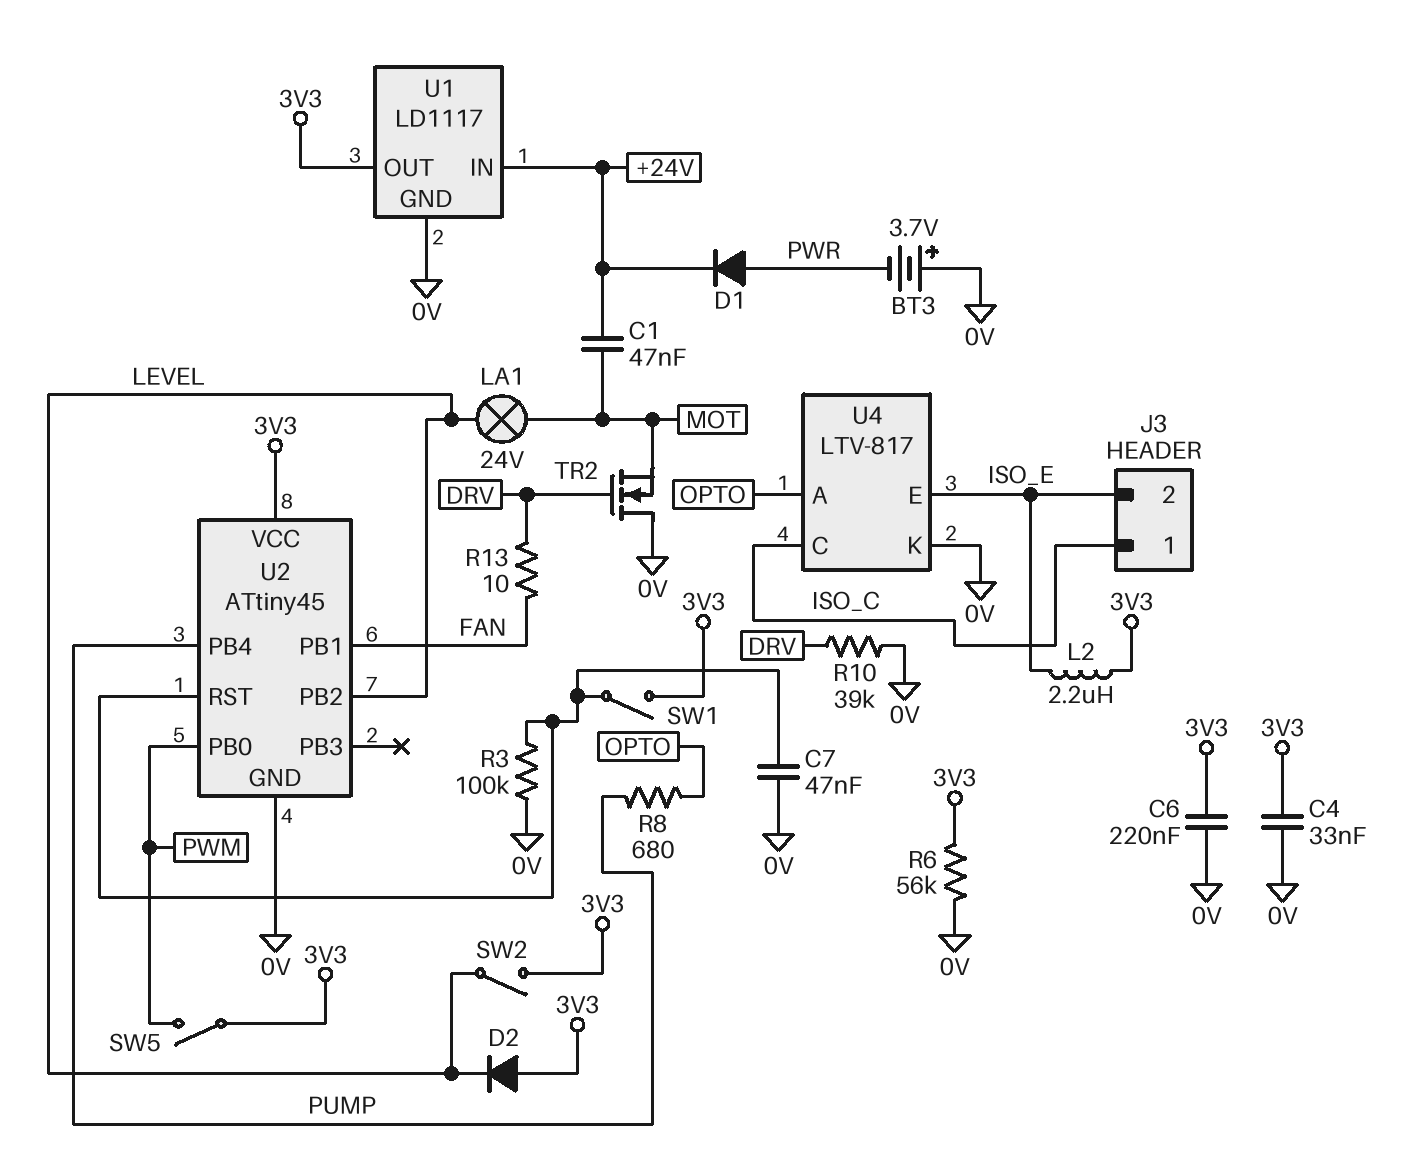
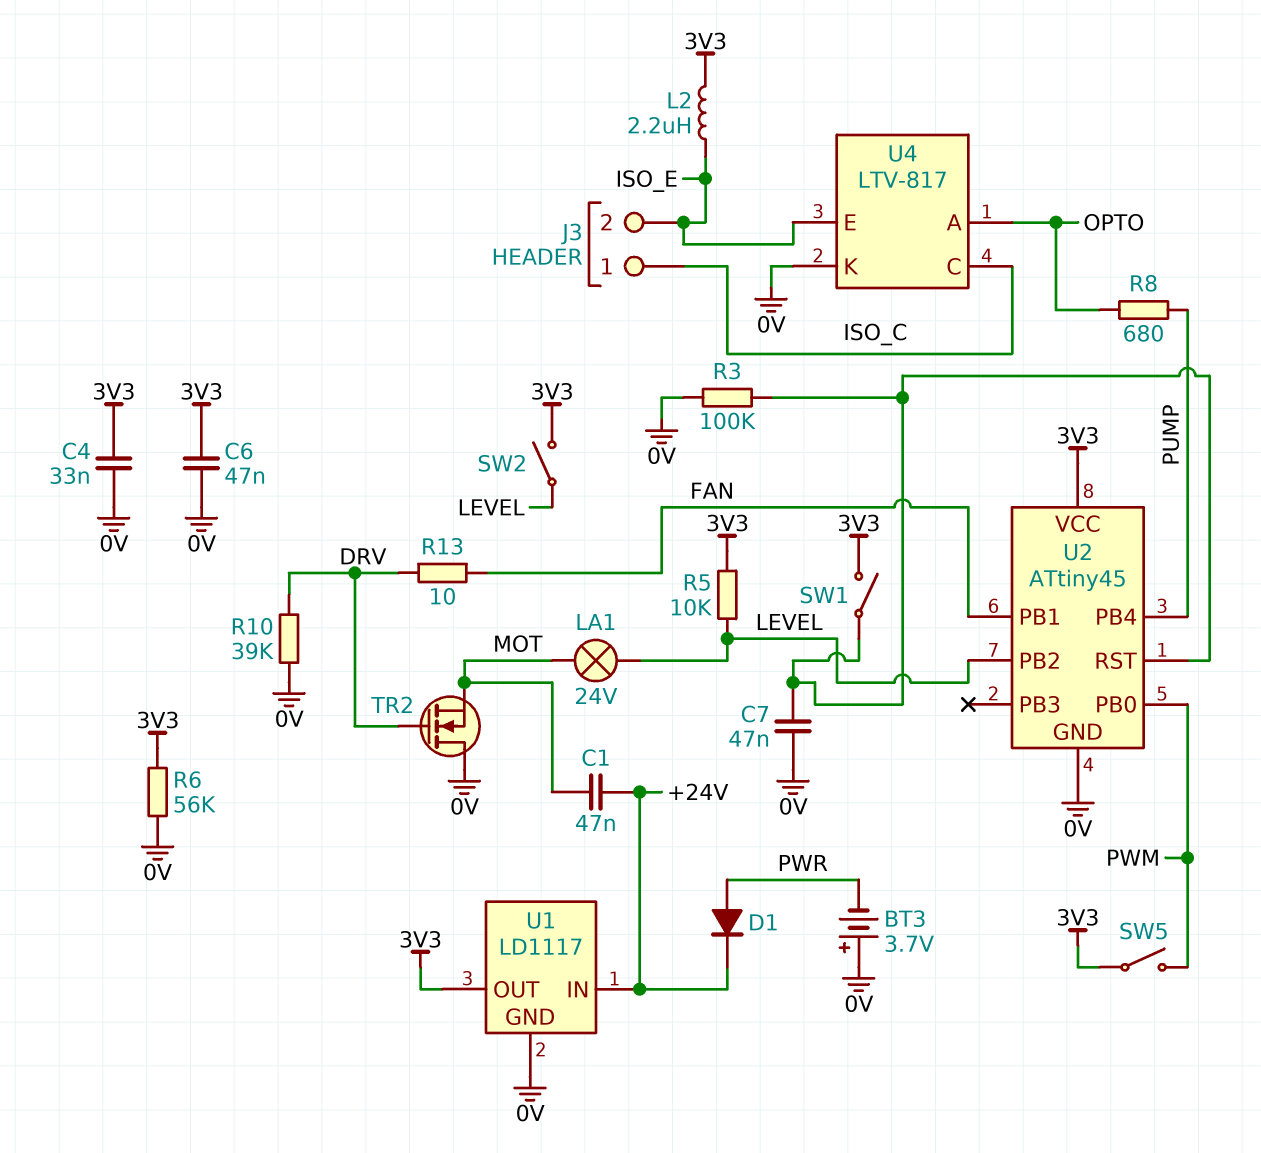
C6: 220nF (0V, 3V3) -> 47nF (0V, 3V3)
D2: diode (A 3V3, K LEVEL) -> none
R5: none -> 10k (3V3, LEVEL)

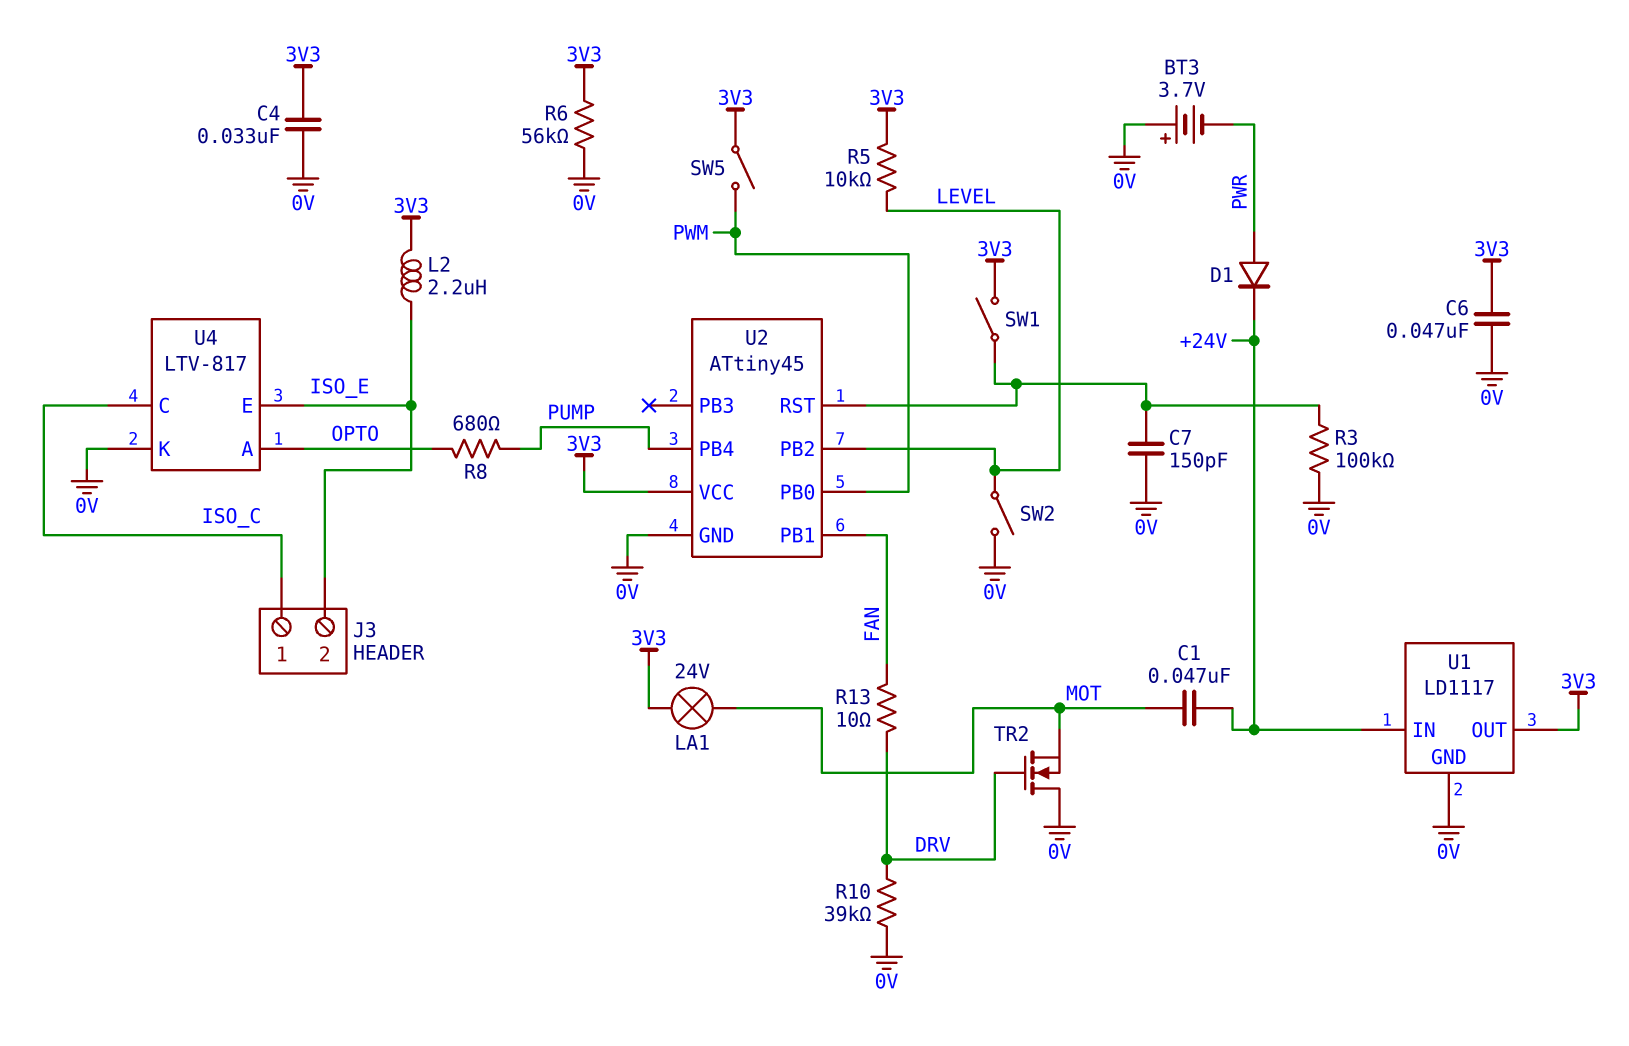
C7: 47nF (0V, U2/RST) -> 150pF (0V, U2/RST)
LA1: lamp 24V (LEVEL, MOT) -> lamp 24V (3V3, MOT)
SW2: switch (3V3, LEVEL) -> switch (0V, LEVEL)

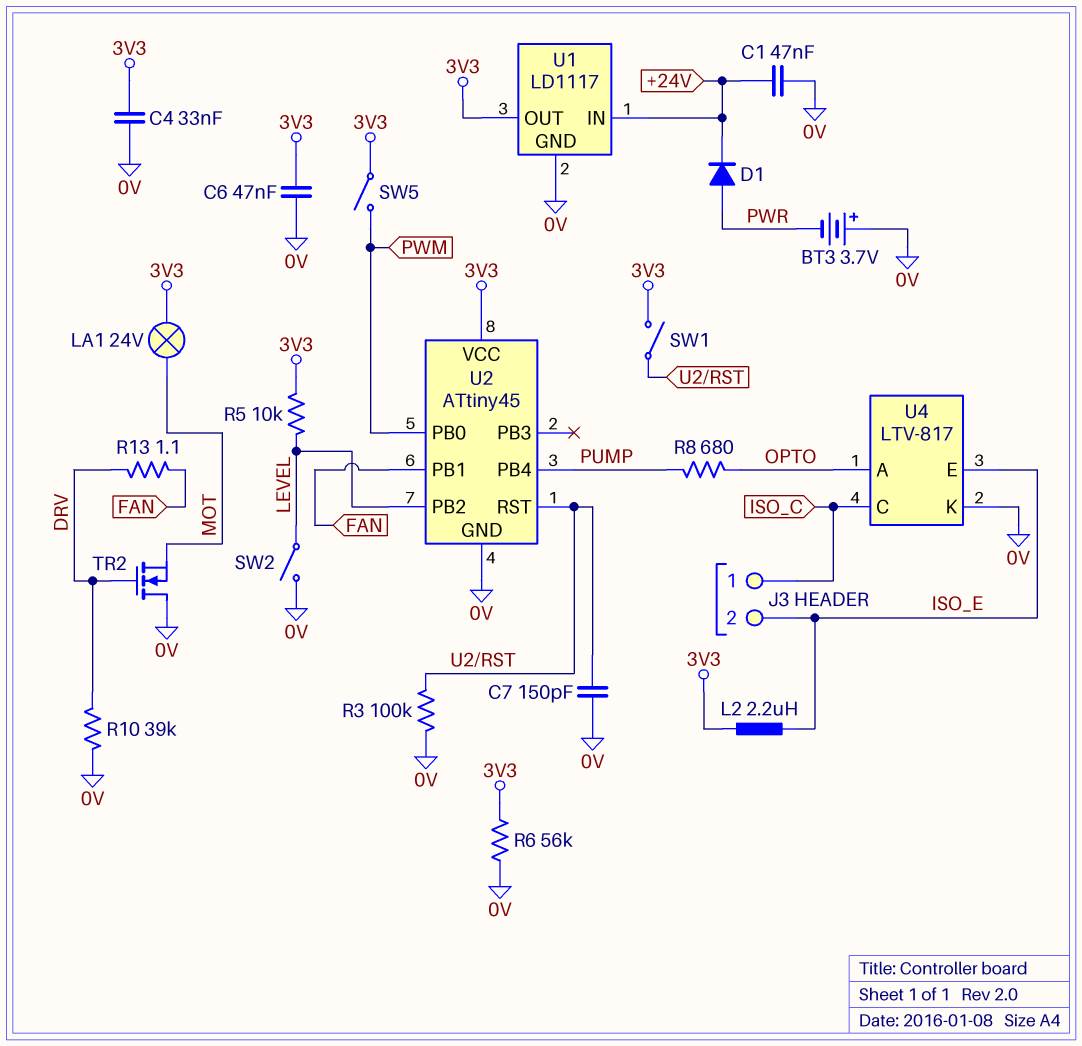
C1: 47nF (+24V, MOT) -> 47nF (+24V, 0V)
R13: 10 (DRV, FAN) -> 1.1 (DRV, FAN)

